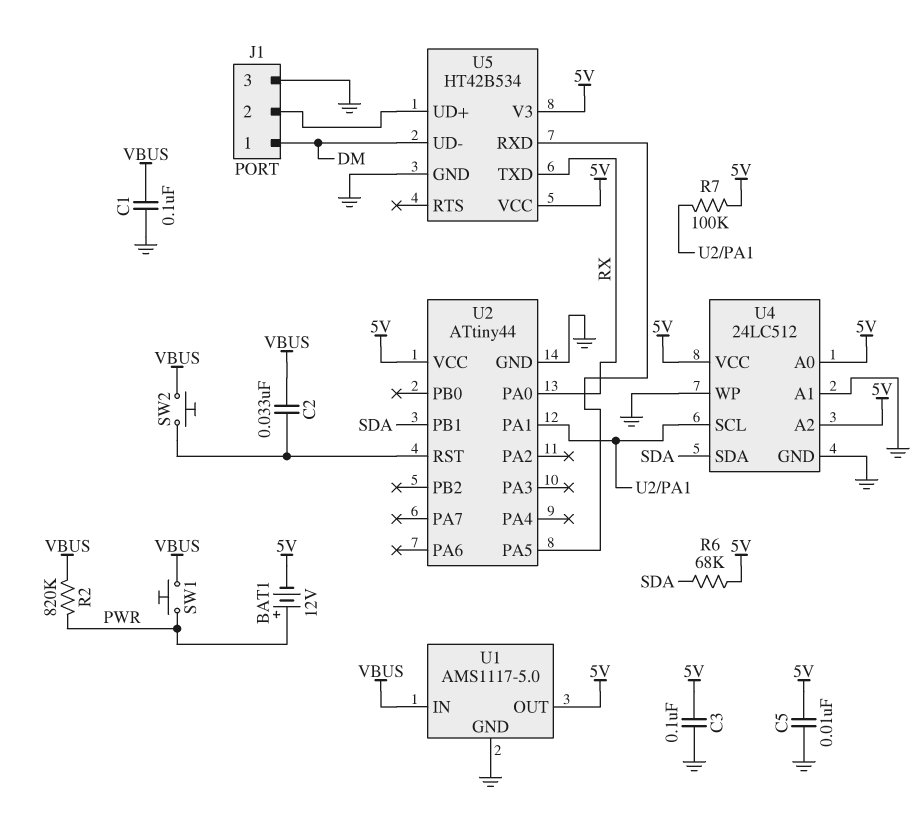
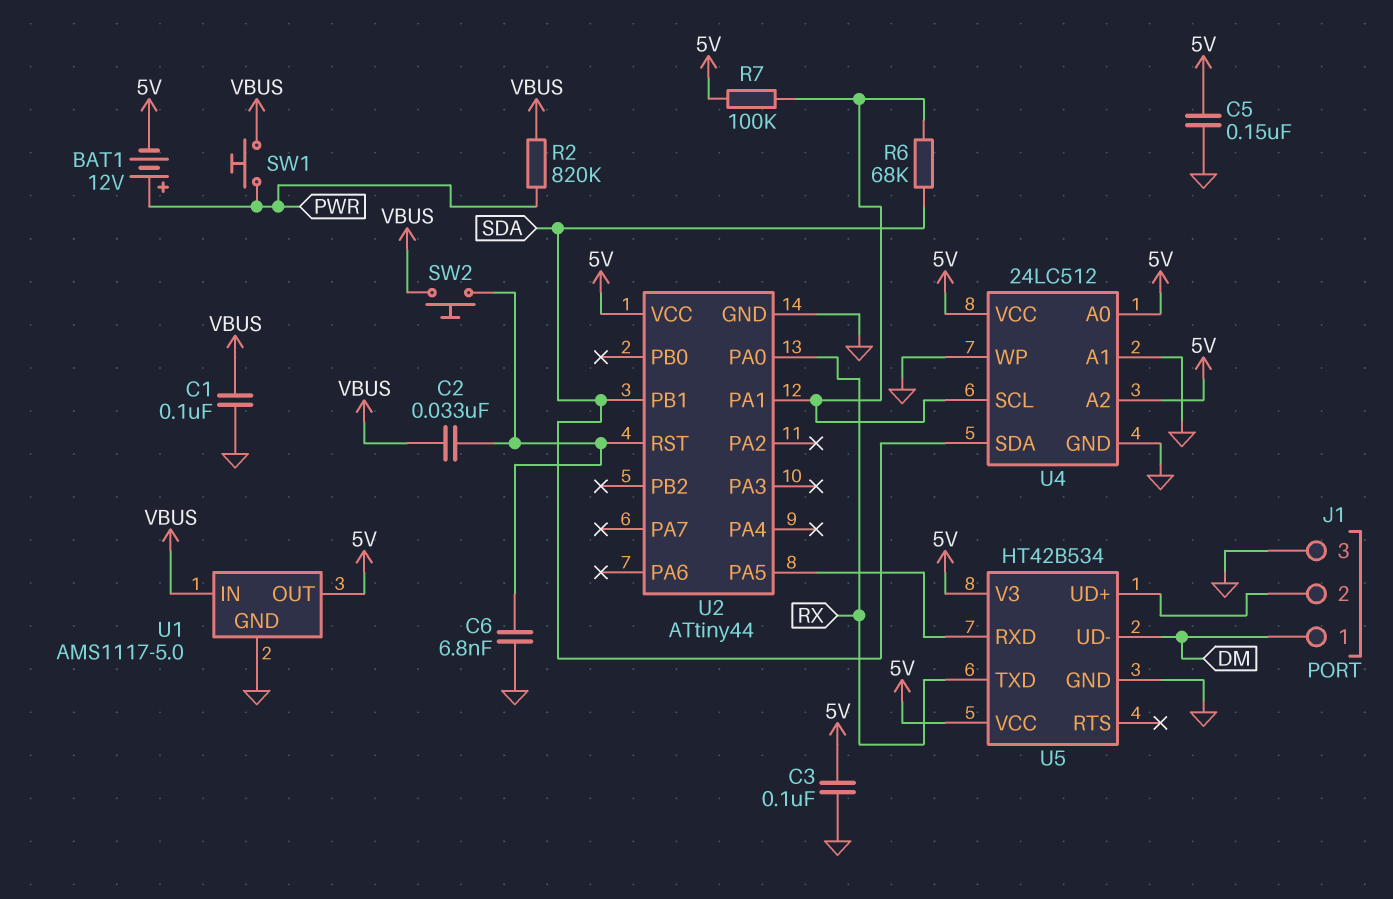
C5: 10nF (5V, GND) -> 150nF (5V, GND)
C6: none -> 6.8nF (GND, U2/RST)
R6: 68k (5V, SDA) -> 68k (SDA, U2/PA1)

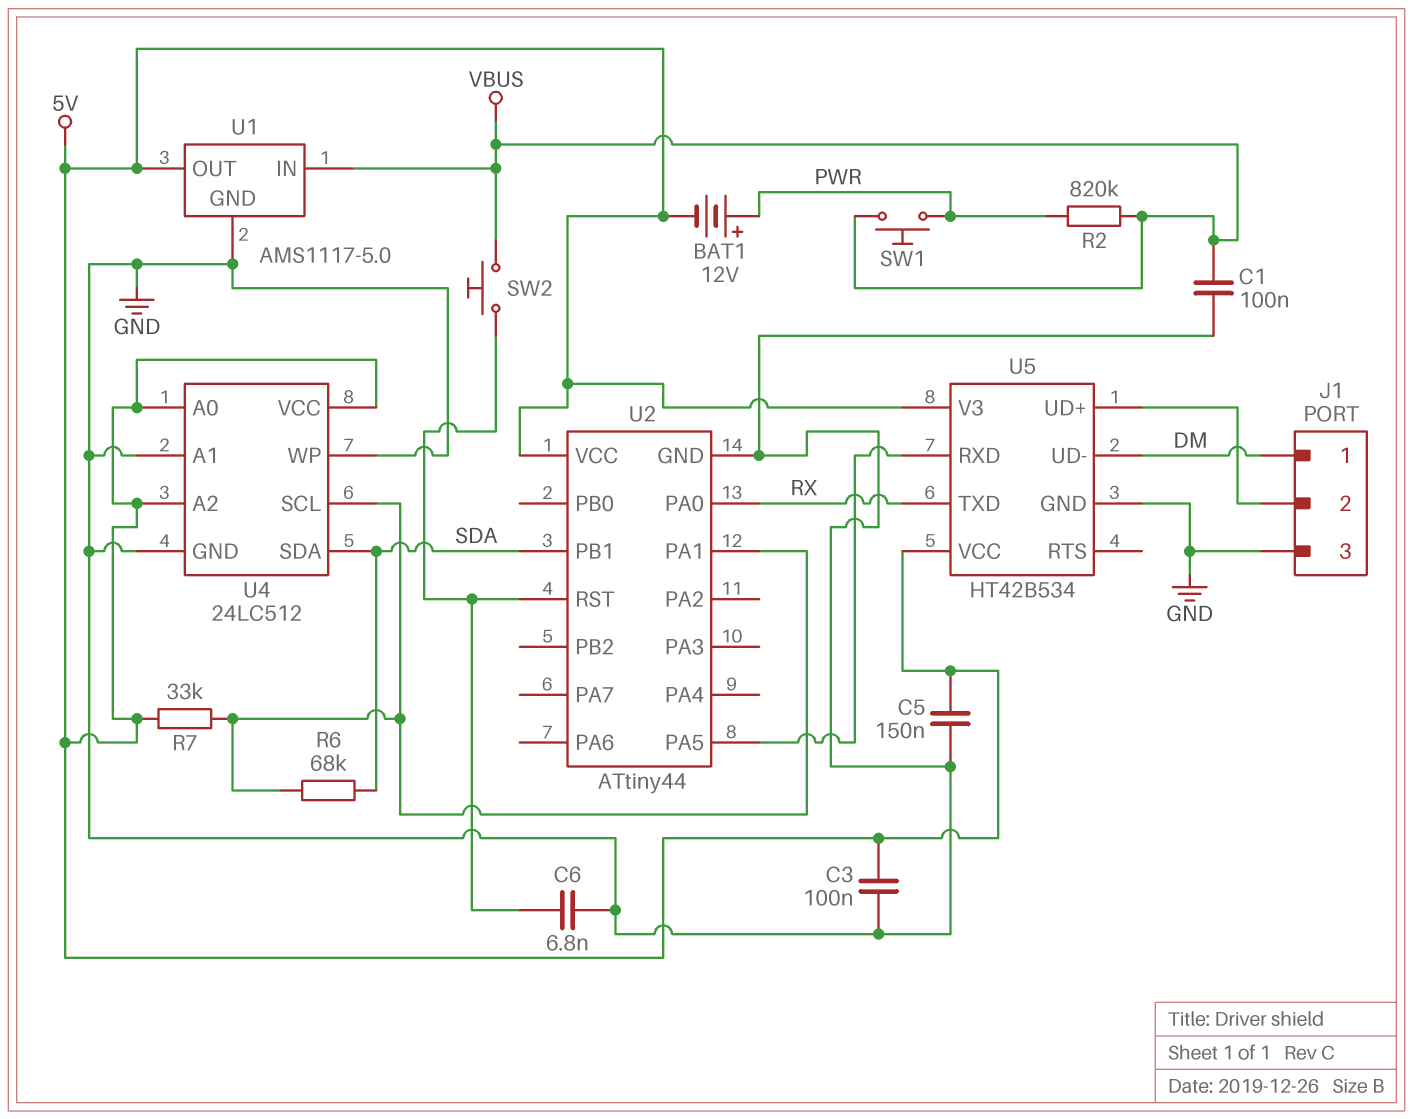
C2: 33nF (U2/RST, VBUS) -> none
R7: 100k (5V, U2/PA1) -> 33k (5V, U2/PA1)

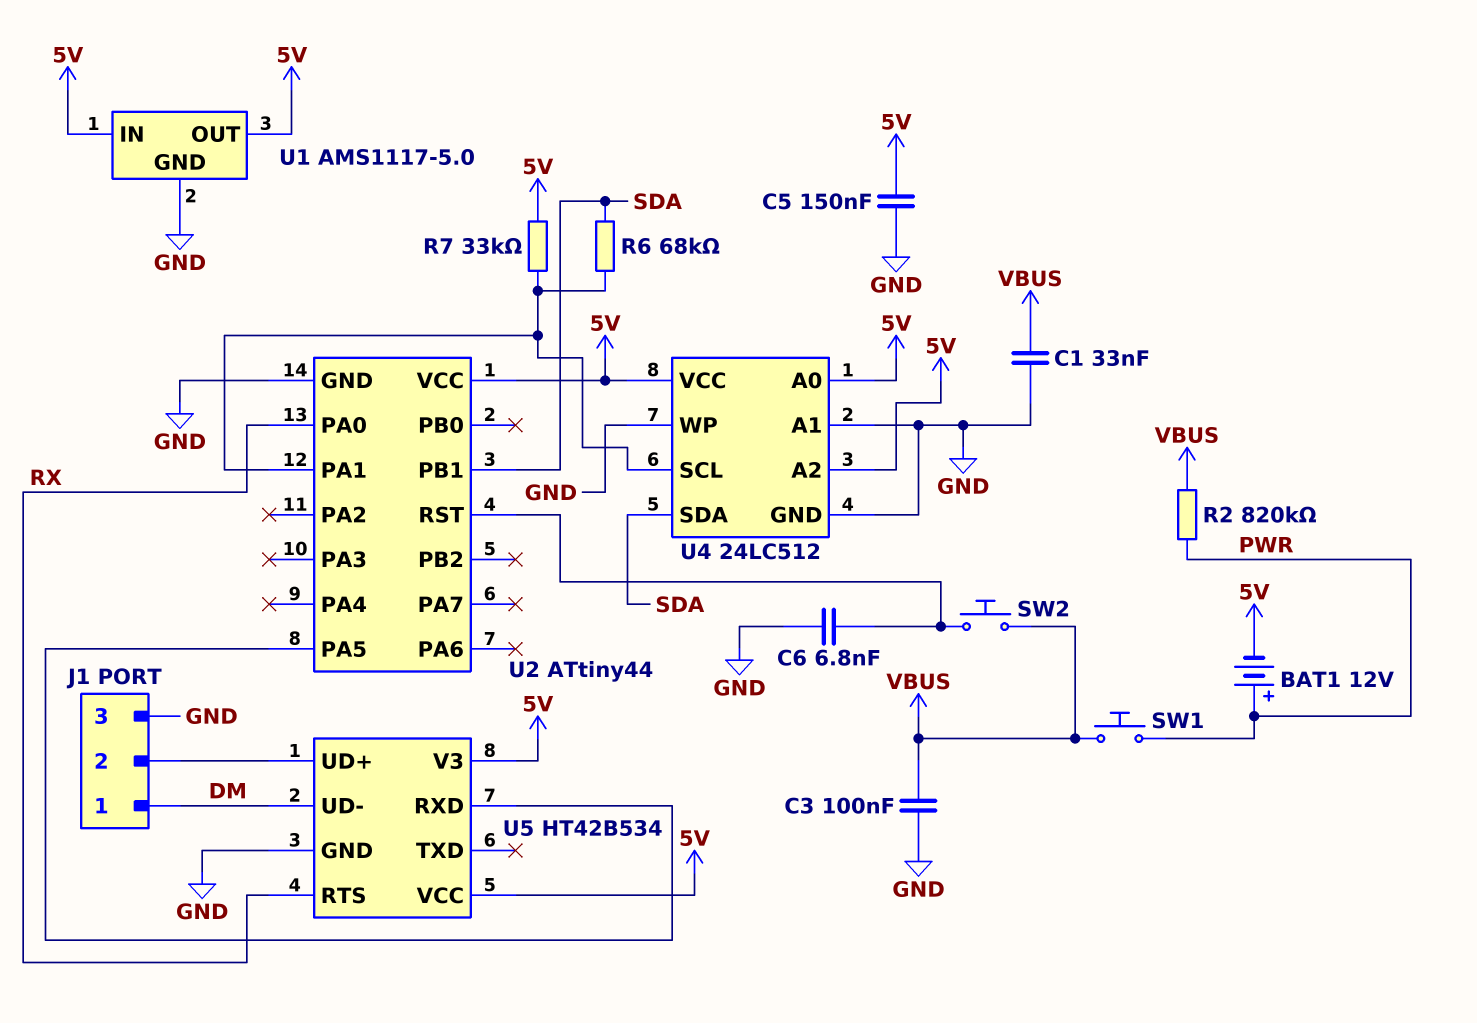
C1: 100nF (GND, VBUS) -> 33nF (GND, VBUS)
C3: 100nF (5V, GND) -> 100nF (GND, VBUS)
U1 pin IN: VBUS -> 5V
U5 pin RTS: none -> RX
U5 pin TXD: RX -> none

